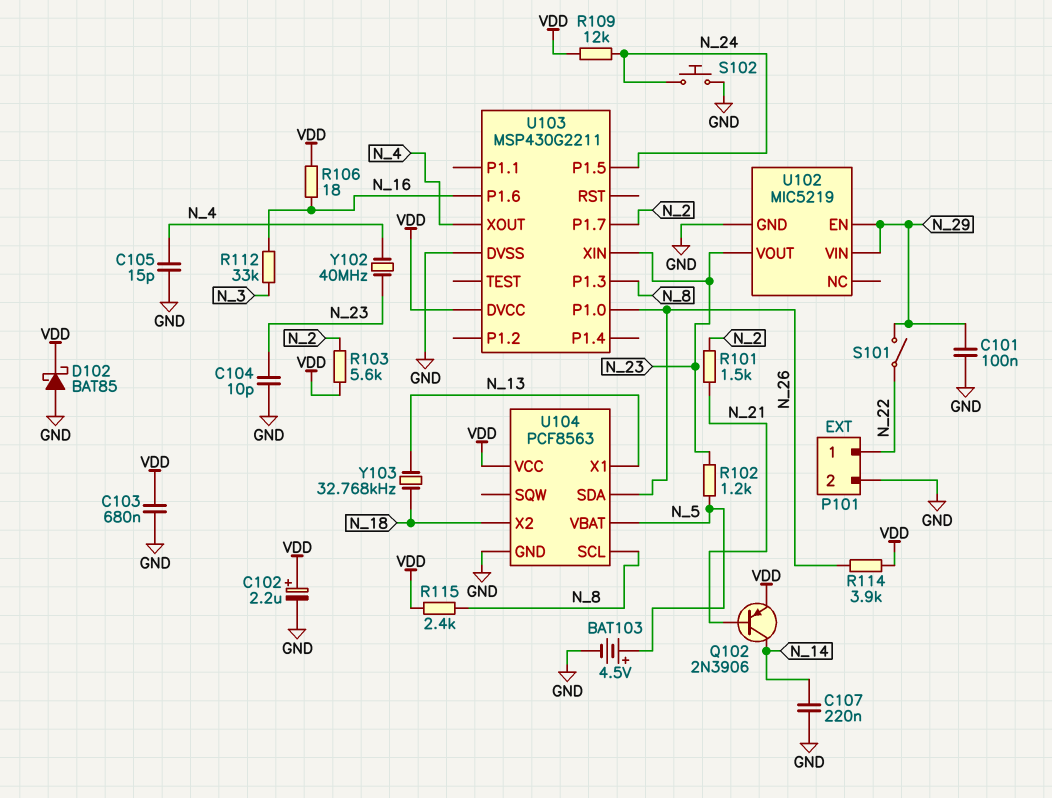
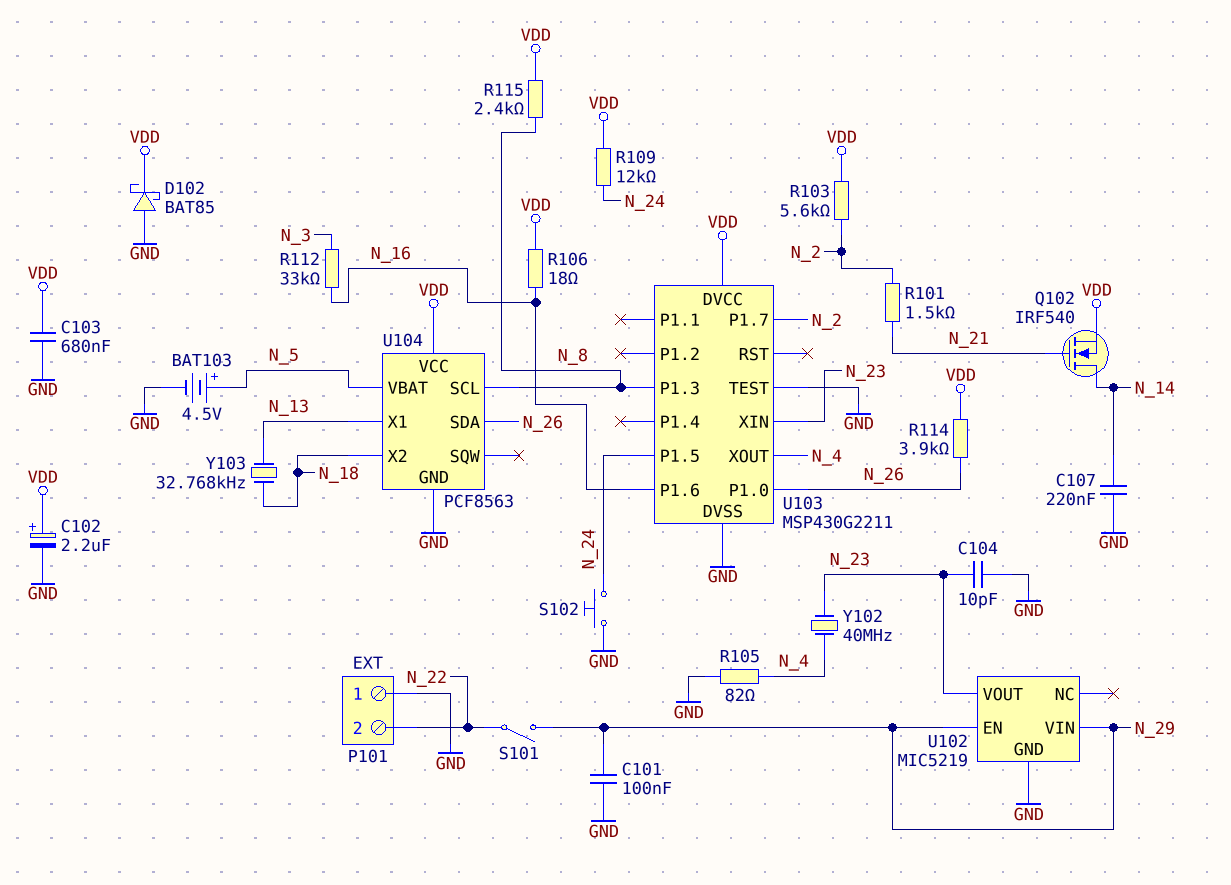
C105: 15pF (GND, N_4) -> none
P101 pin 1: N_22 -> GND
P101 pin 2: GND -> N_22
Q102: PNP 2N3906 (B N_21, C N_14, E VDD) -> NMOS IRF540 (G N_21, D N_14, S VDD)
R102: 1.2k (N_5, N_23) -> none
R105: none -> 82 (GND, N_4)
U103 pin TEST: none -> GND

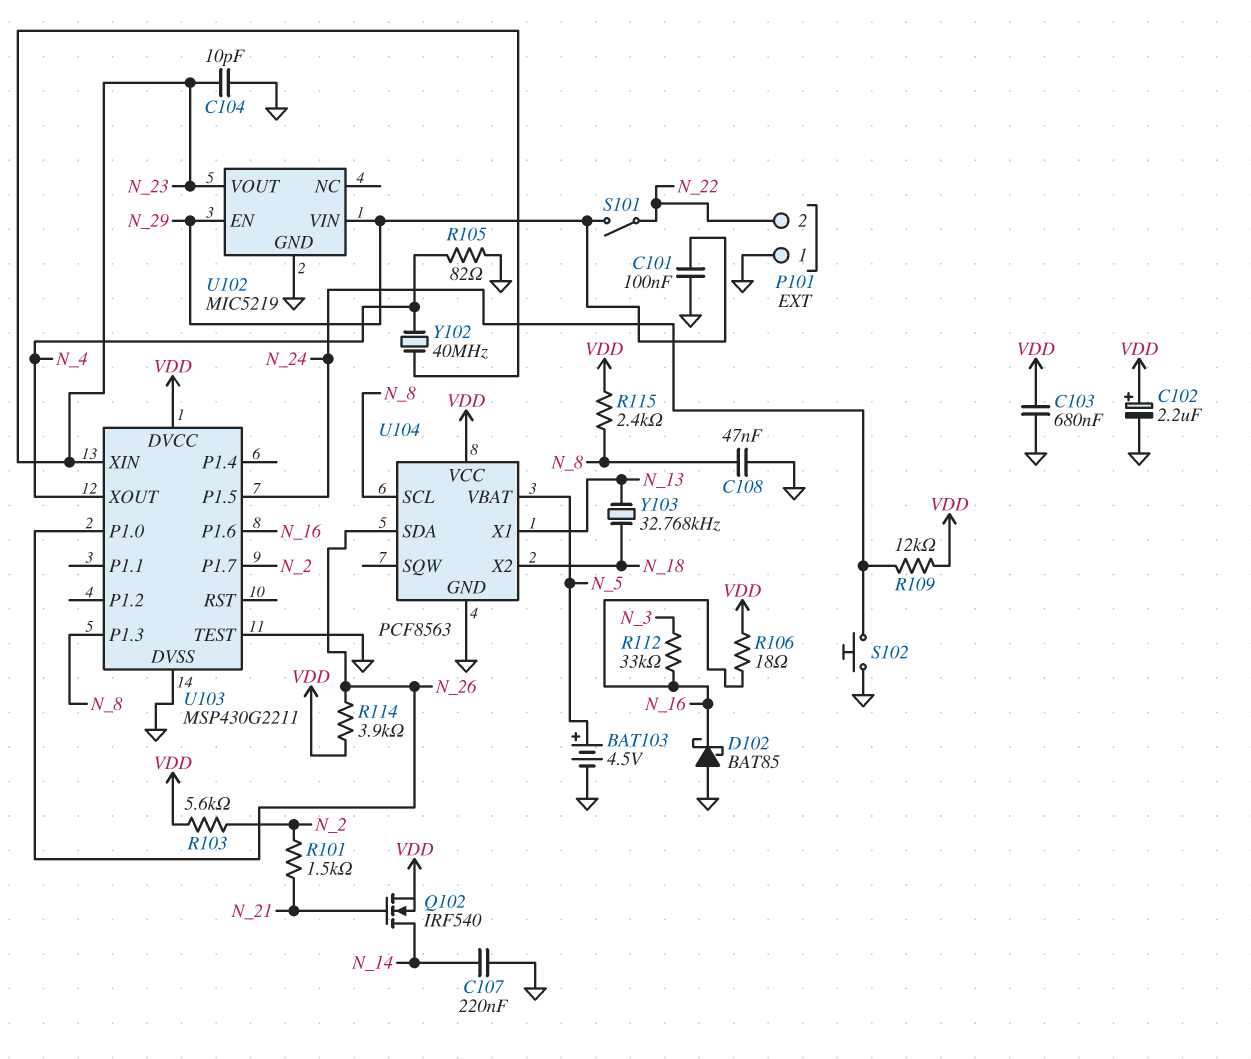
C108: none -> 47nF (GND, N_8)
D102: schottky BAT85 (A GND, K VDD) -> schottky BAT85 (A GND, K N_16)

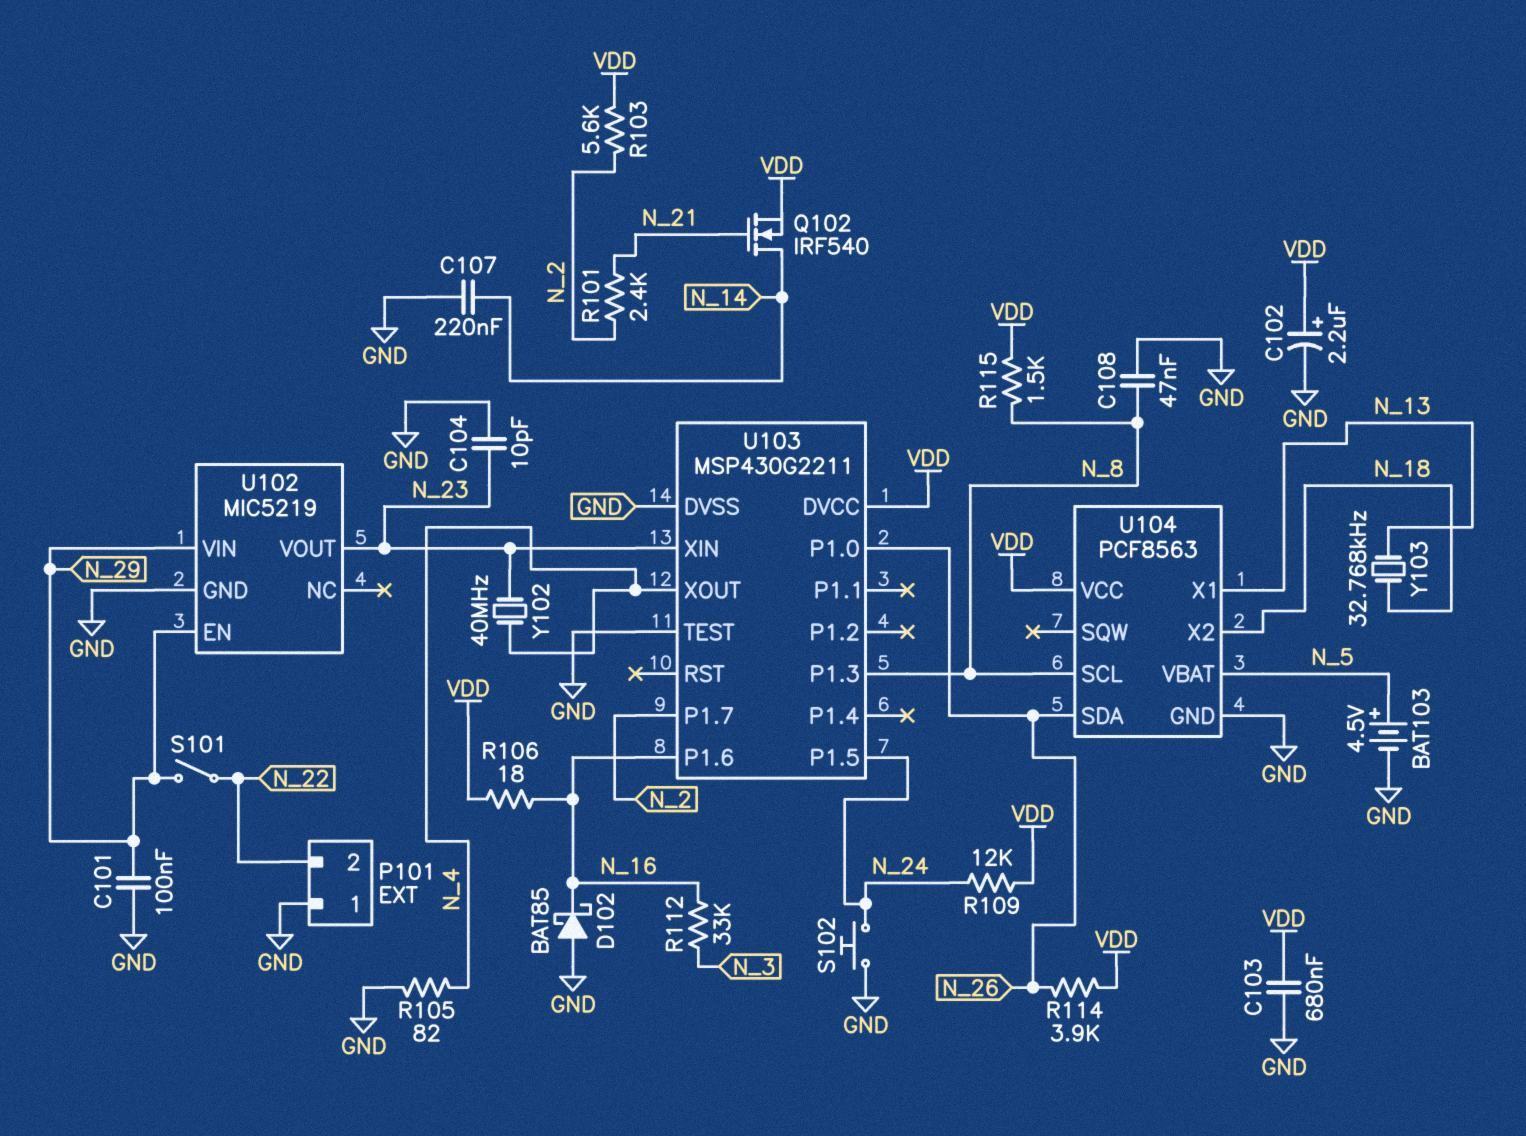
R101: 1.5k (N_2, N_21) -> 2.4k (N_2, N_21)
R115: 2.4k (N_8, VDD) -> 1.5k (N_8, VDD)

